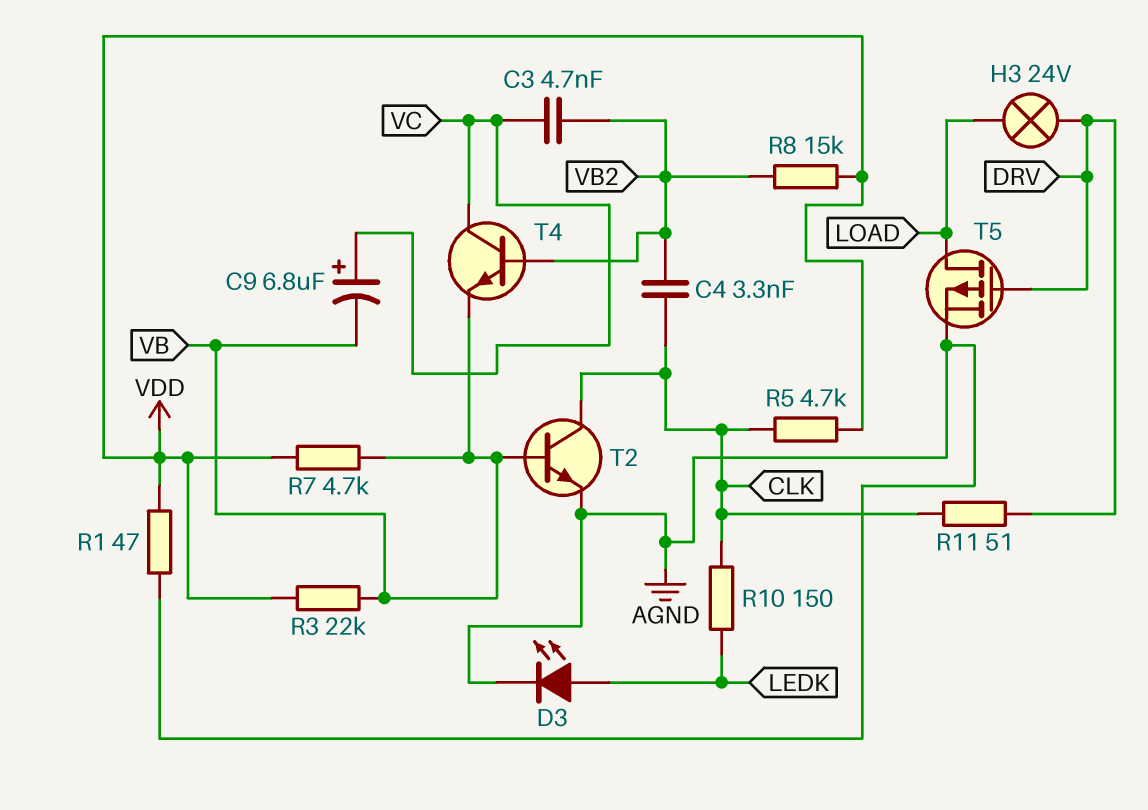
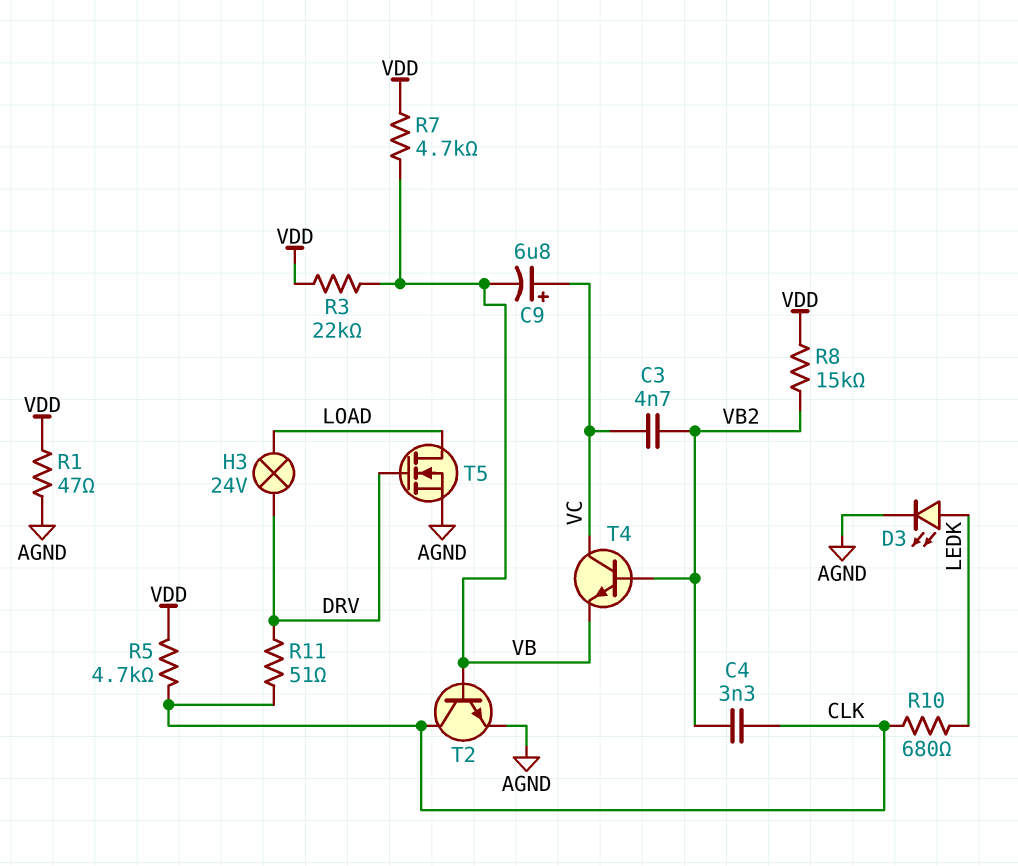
R10: 150 (CLK, LEDK) -> 680 (CLK, LEDK)
T5: PMOS (G DRV, D LOAD, S AGND) -> NMOS (G DRV, D LOAD, S AGND)

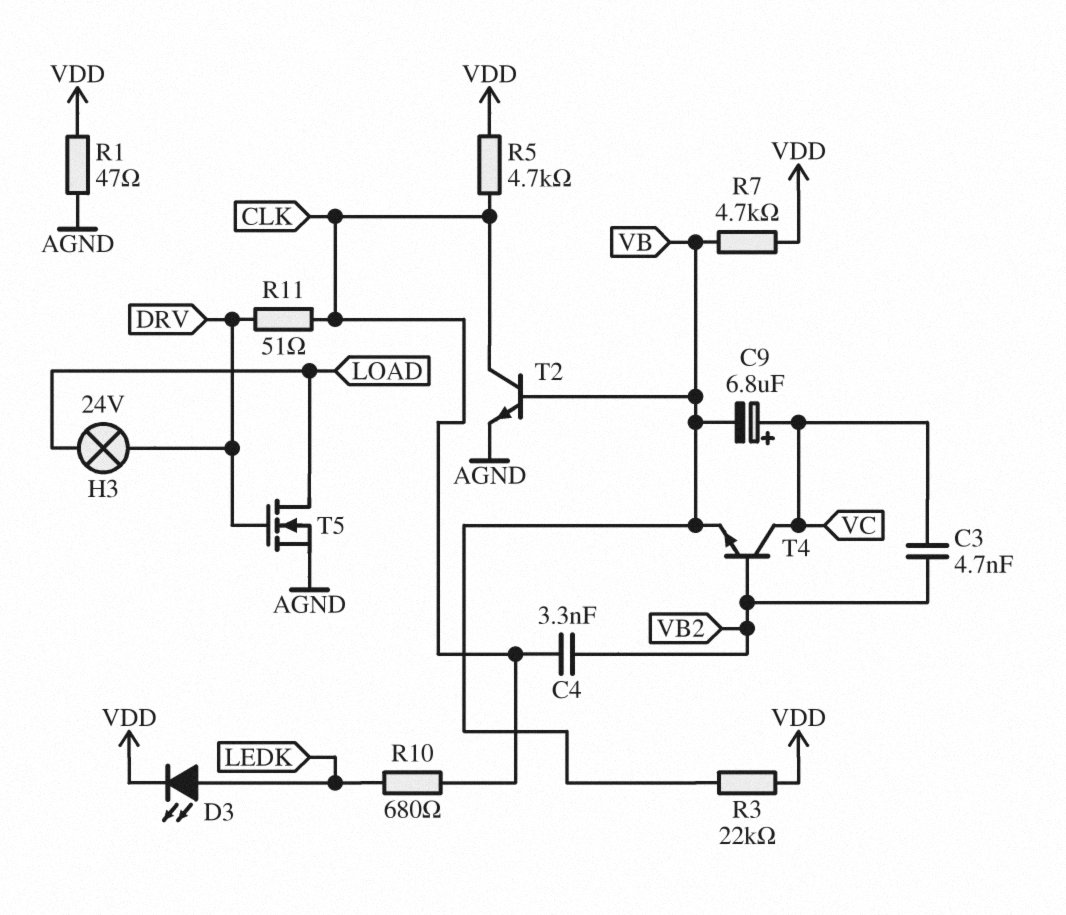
D3: LED (A LEDK, K AGND) -> LED (A LEDK, K VDD)
R8: 15k (VB2, VDD) -> none

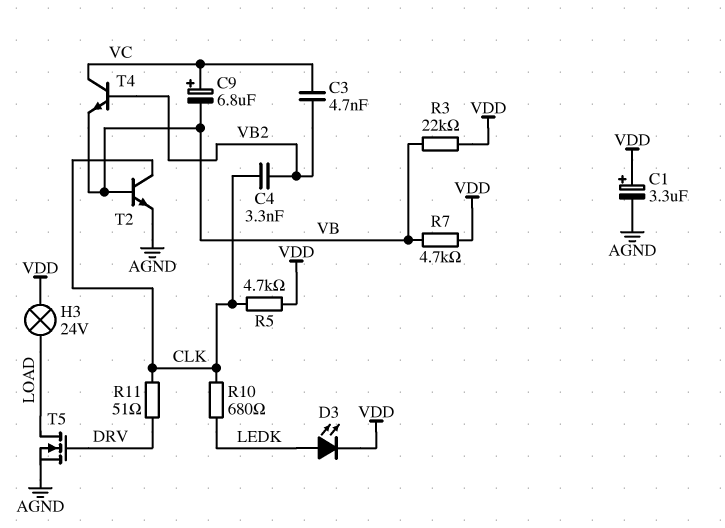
C1: none -> 3.3uF (plus VDD, minus AGND)
H3: lamp 24V (DRV, LOAD) -> lamp 24V (LOAD, VDD)
R1: 47 (AGND, VDD) -> none

